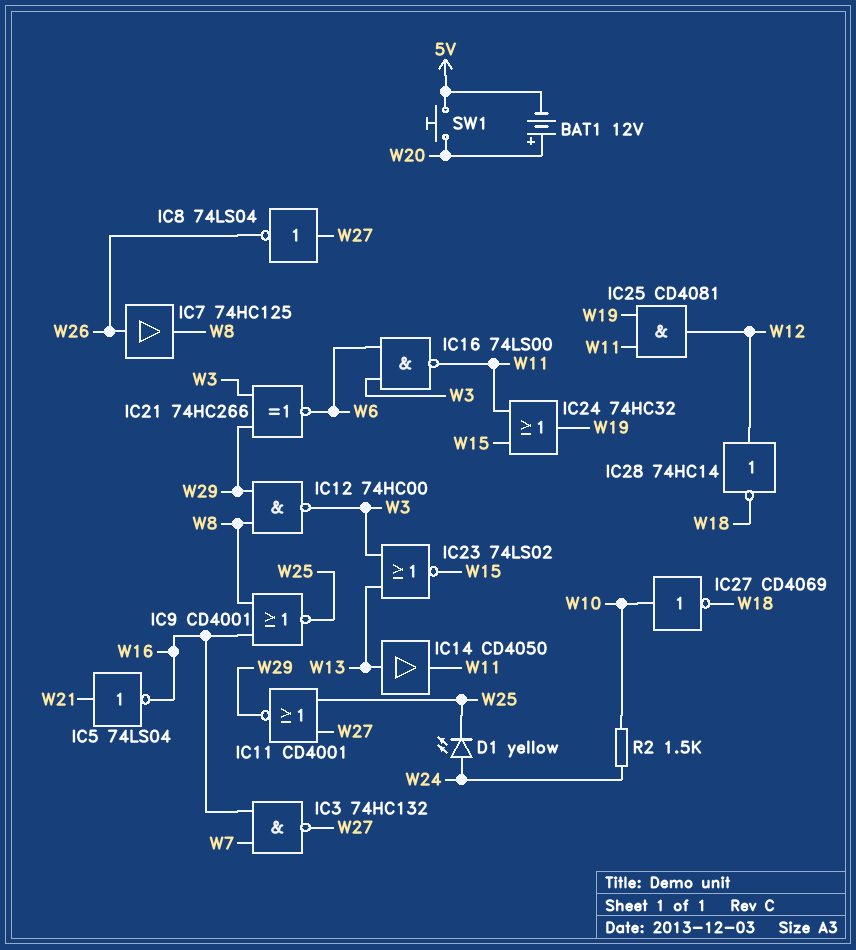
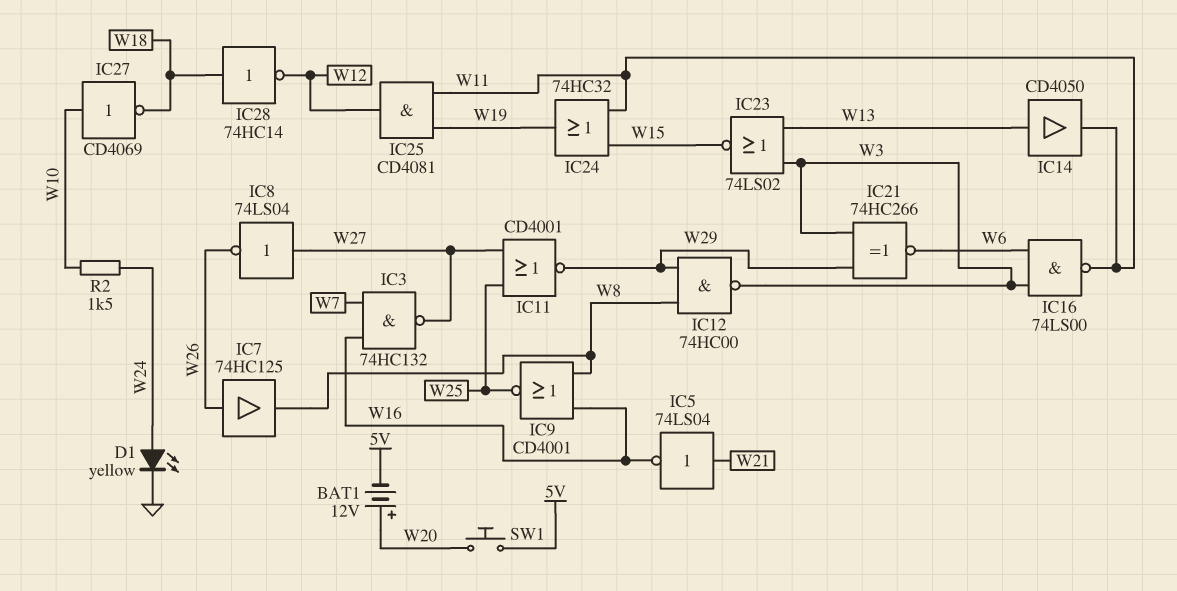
D1: LED yellow (A W24, K W25) -> LED yellow (A W24, K GND)
IC28: NOT 74HC14 (in W12, out W18) -> NOT 74HC14 (in W18, out W12)

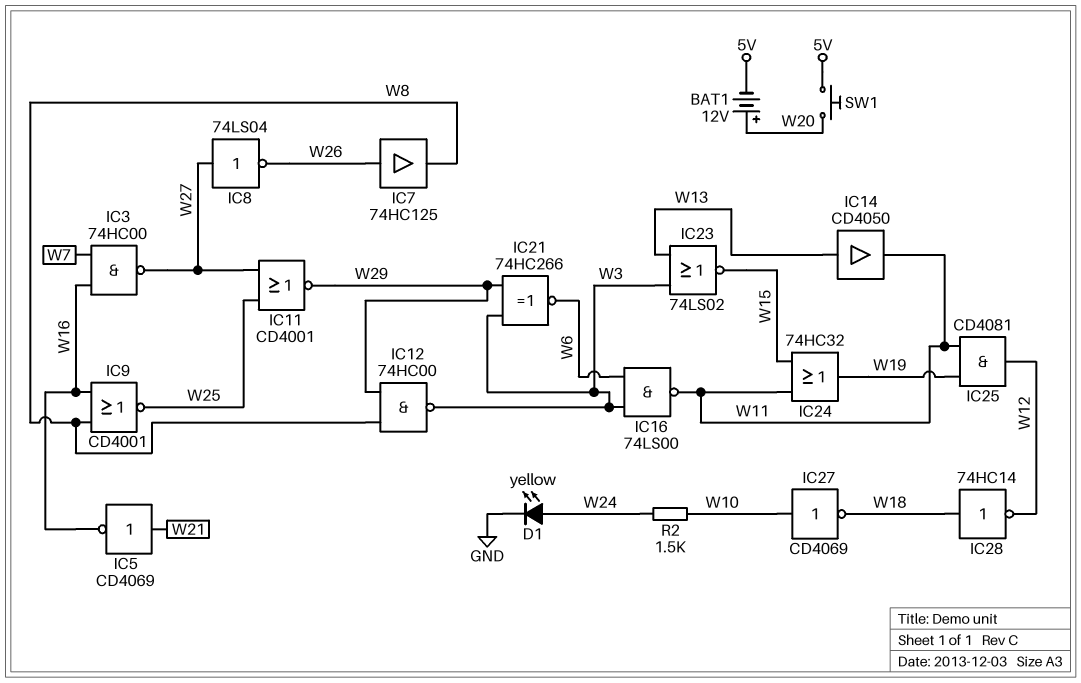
IC3: NAND 74HC132 (in W7, in W16, out W27) -> NAND 74HC00 (in W7, in W16, out W27)
IC5: NOT 74LS04 (in W21, out W16) -> NOT CD4069 (in W21, out W16)

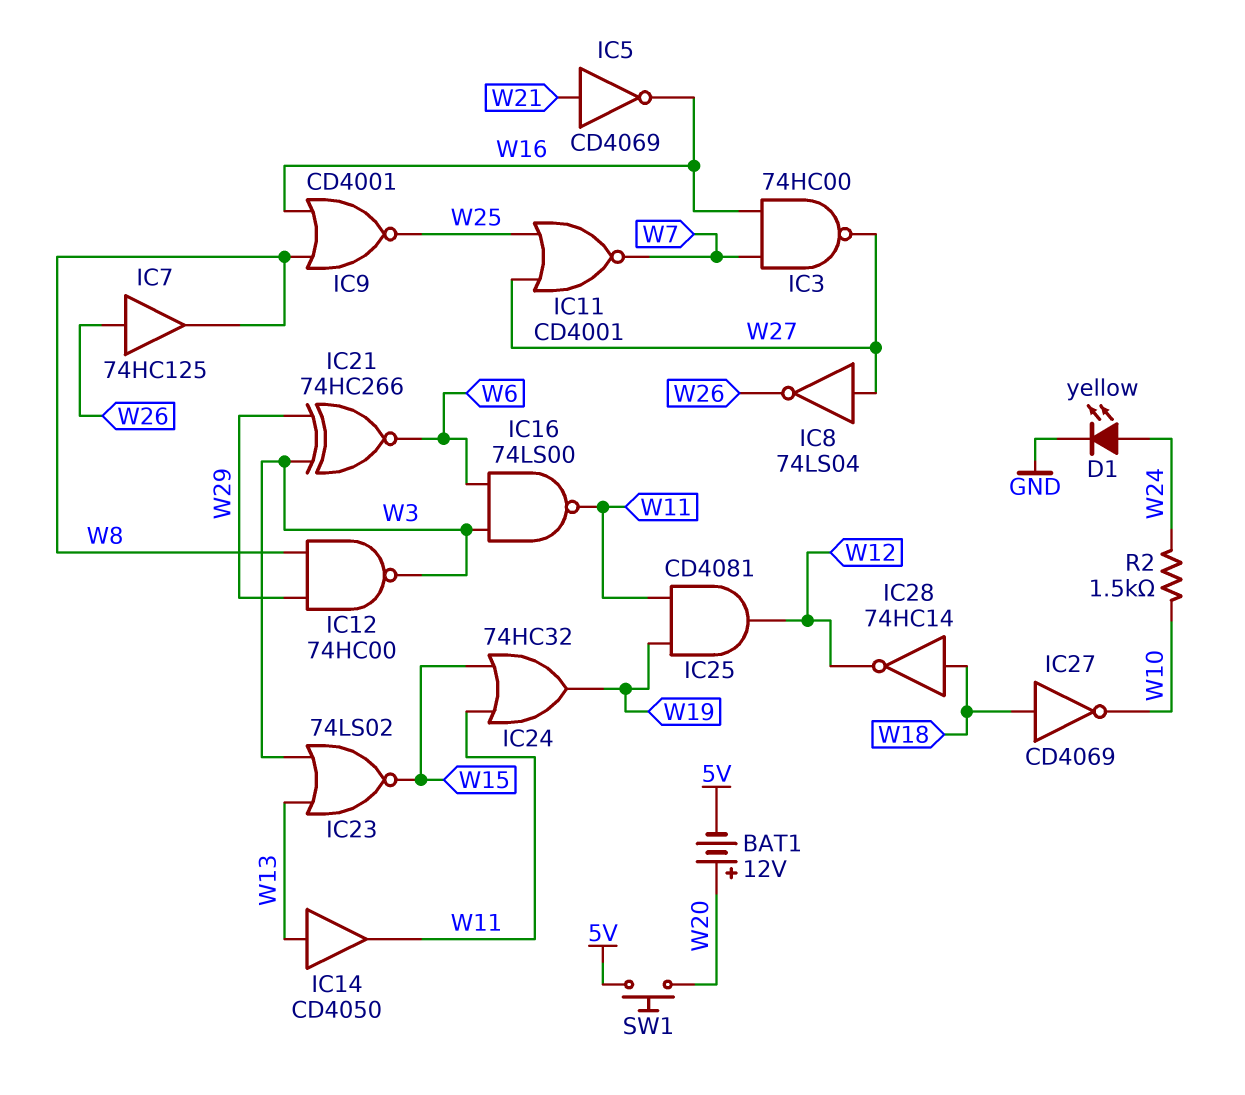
IC11: NOR CD4001 (in W25, in W27, out W29) -> NOR CD4001 (in W25, in W27, out W7)
IC27: NOT CD4069 (in W10, out W18) -> NOT CD4069 (in W18, out W10)

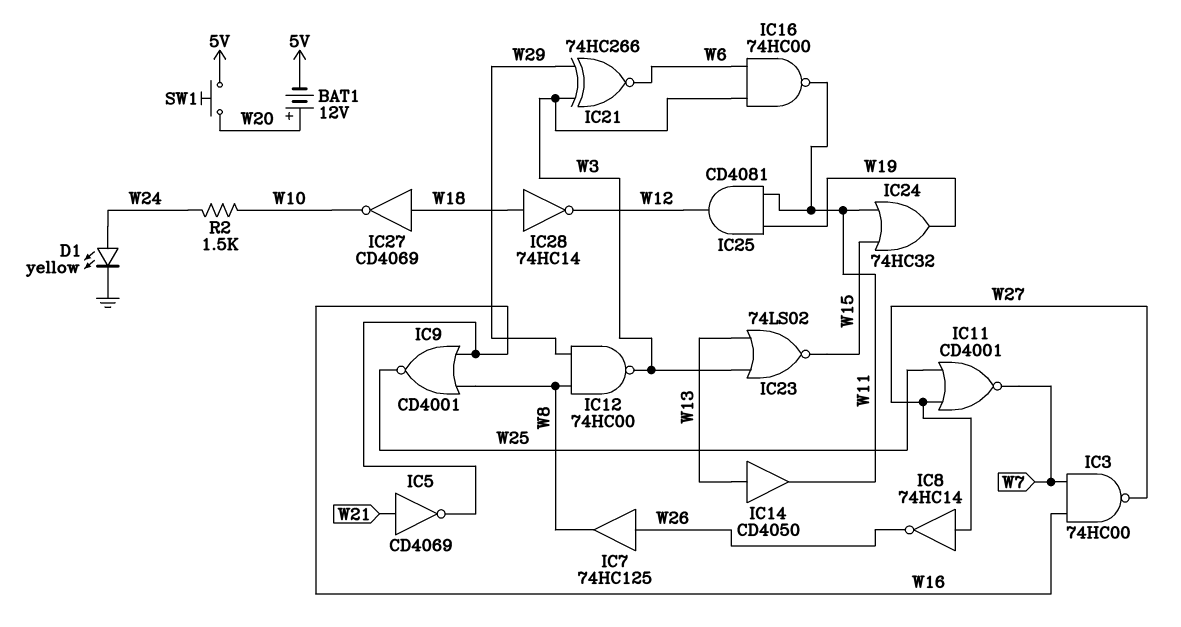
IC8: NOT 74LS04 (in W27, out W26) -> NOT 74HC14 (in W27, out W26)
IC16: NAND 74LS00 (in W3, in W6, out W11) -> NAND 74HC00 (in W3, in W6, out W11)

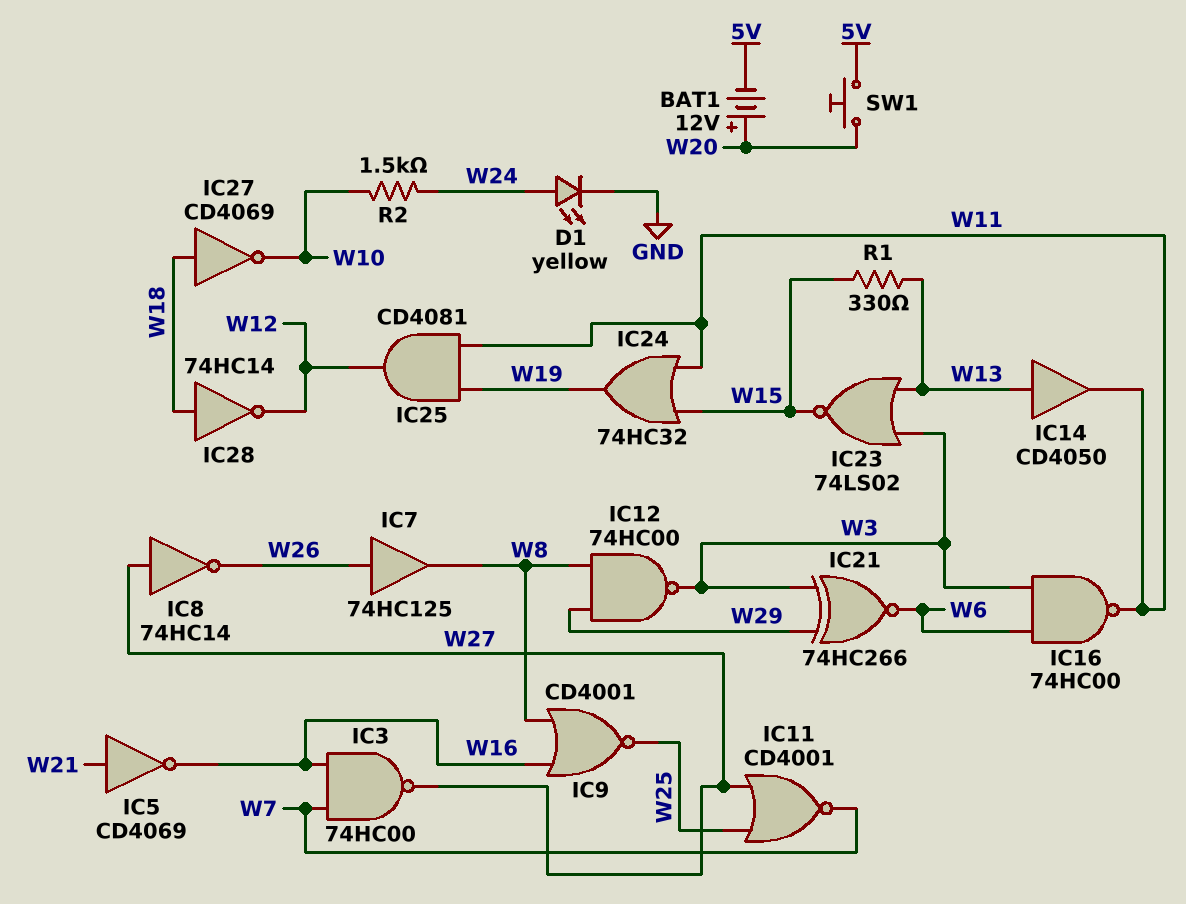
R1: none -> 330 (W13, W15)

